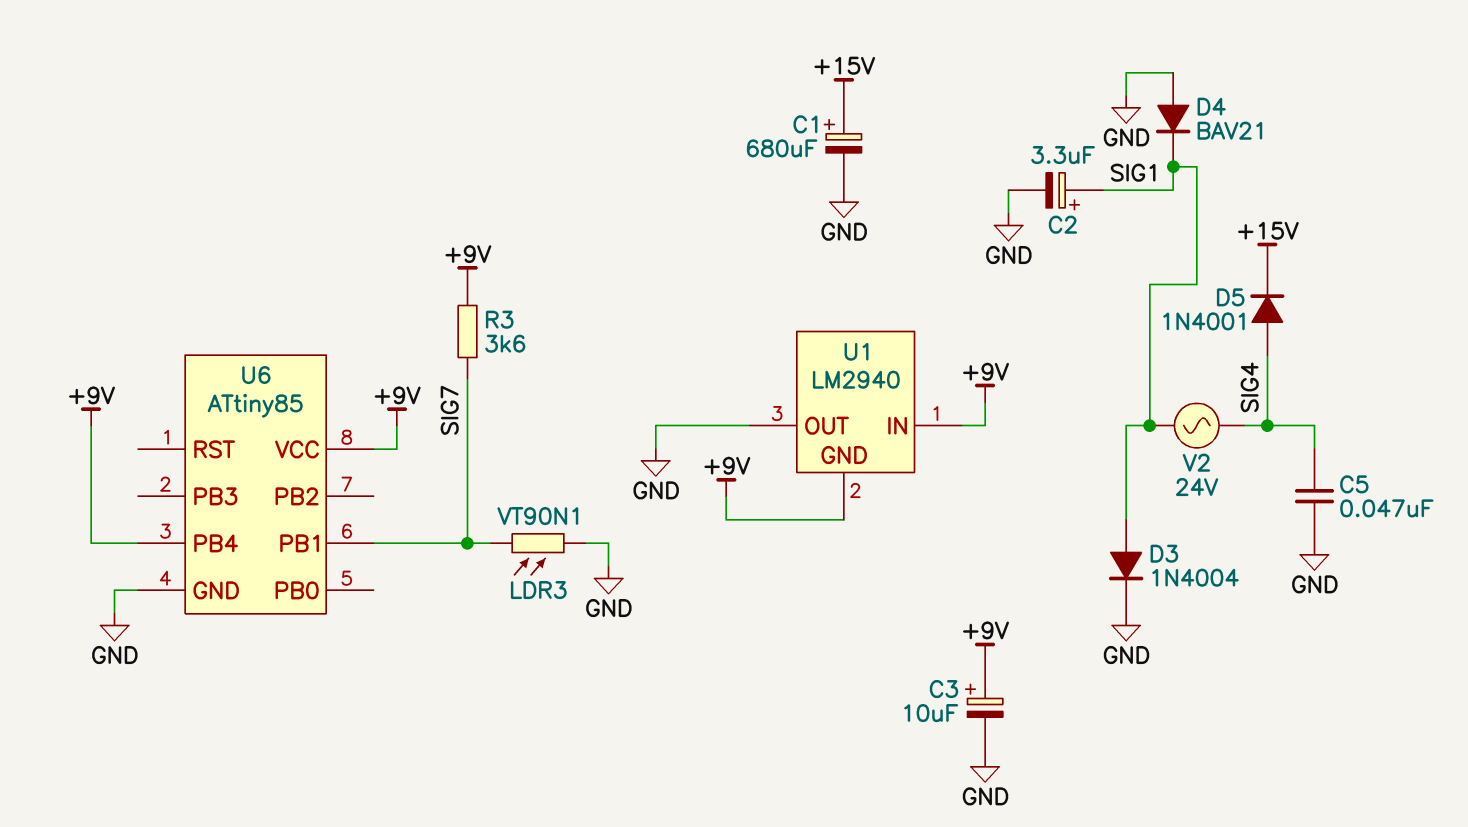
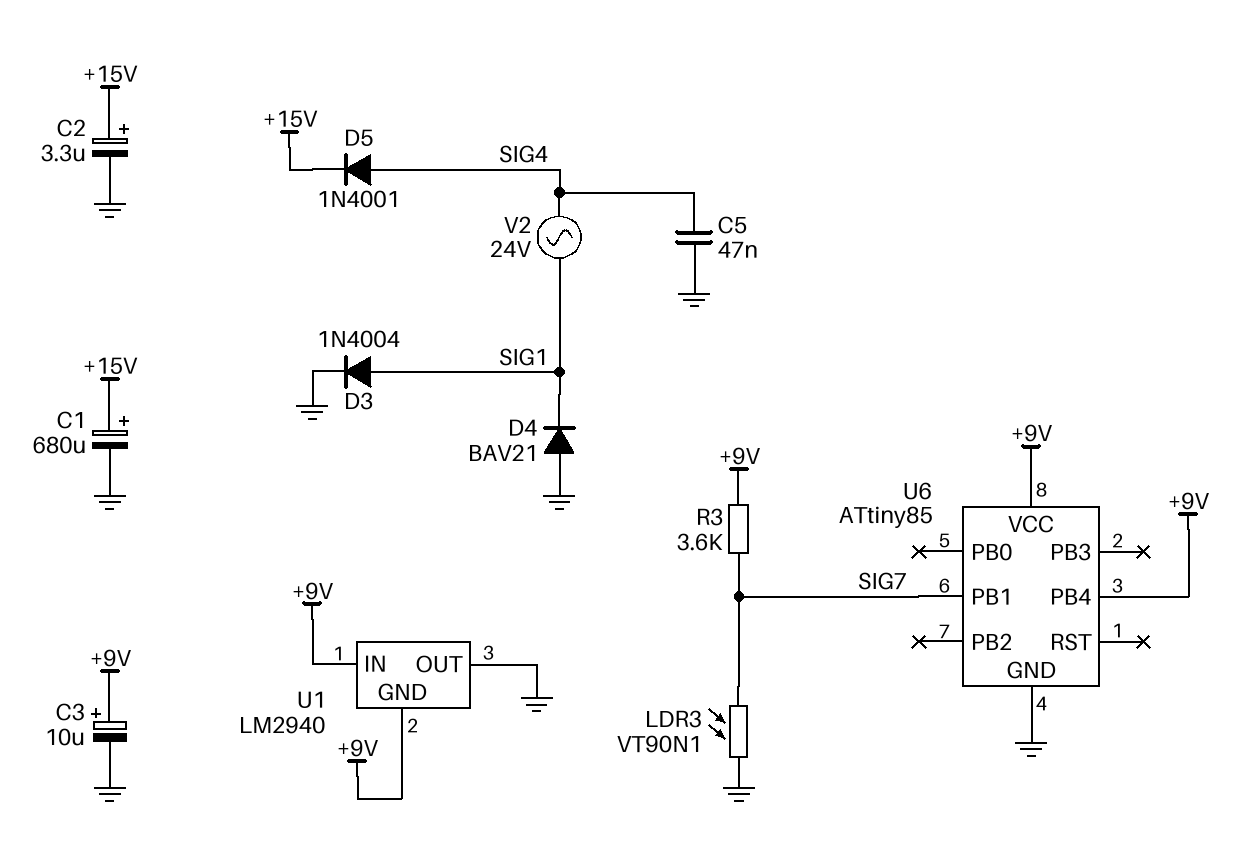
C2: 3.3uF (plus SIG1, minus GND) -> 3.3uF (plus +15V, minus GND)

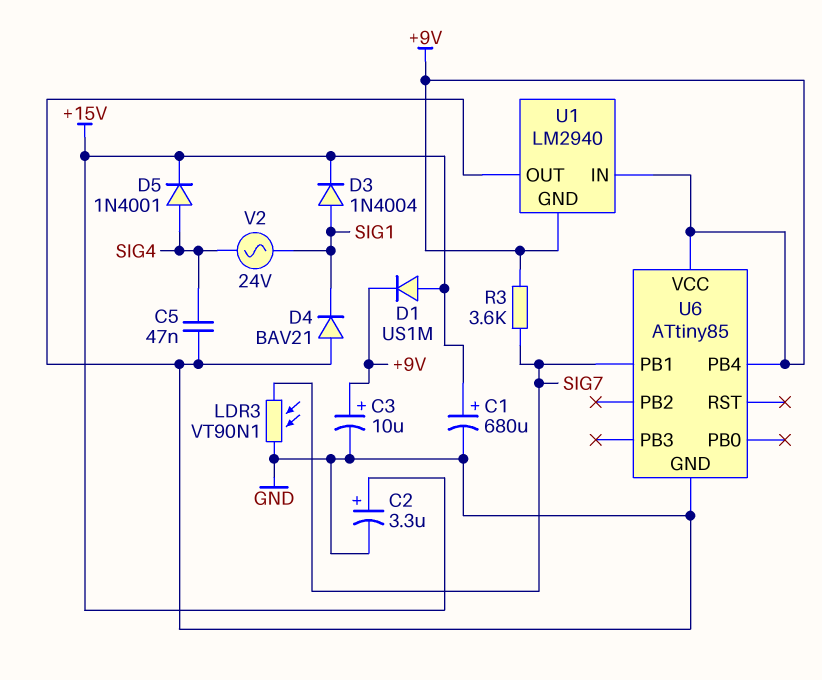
D1: none -> diode US1M (A +15V, K +9V)
D3: diode 1N4004 (A SIG1, K GND) -> diode 1N4004 (A SIG1, K +15V)

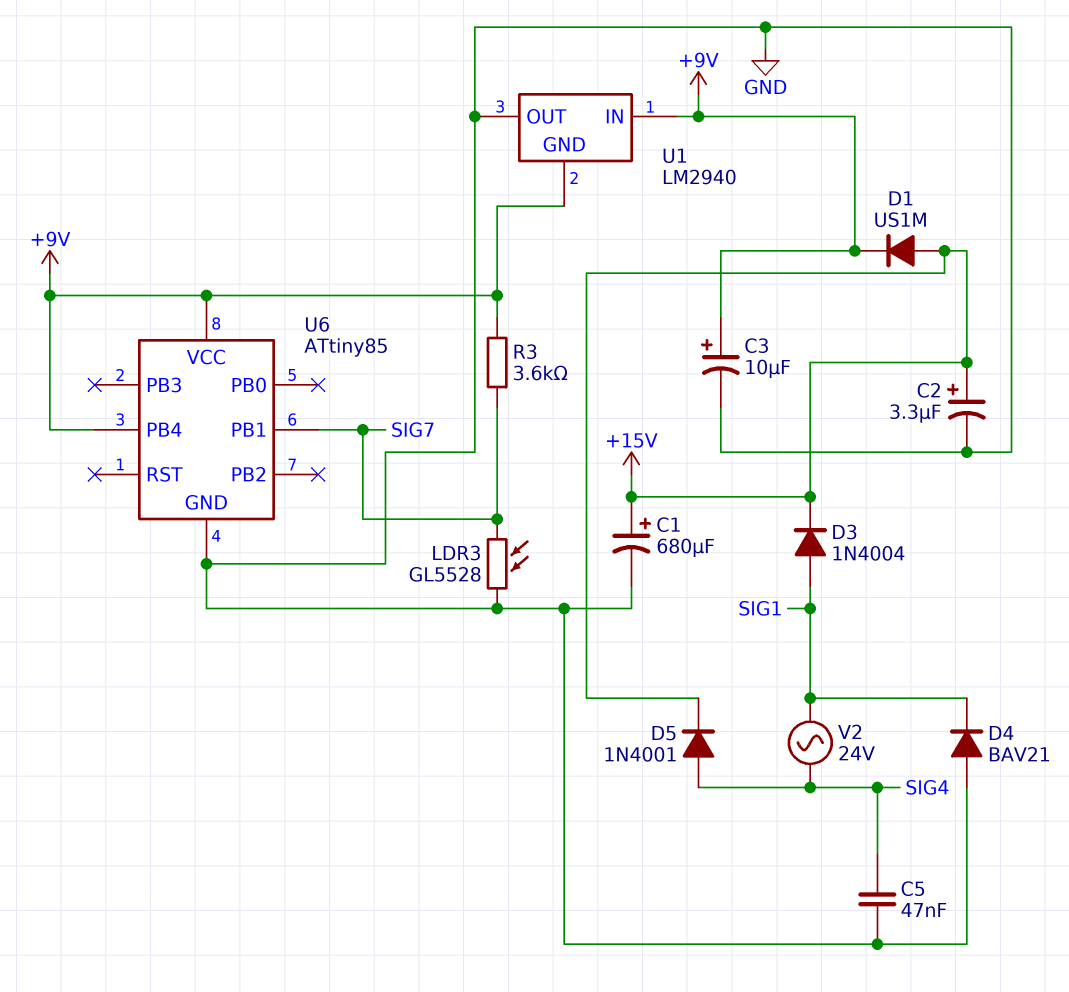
LDR3: VT90N1 (GND, SIG7) -> GL5528 (GND, SIG7)

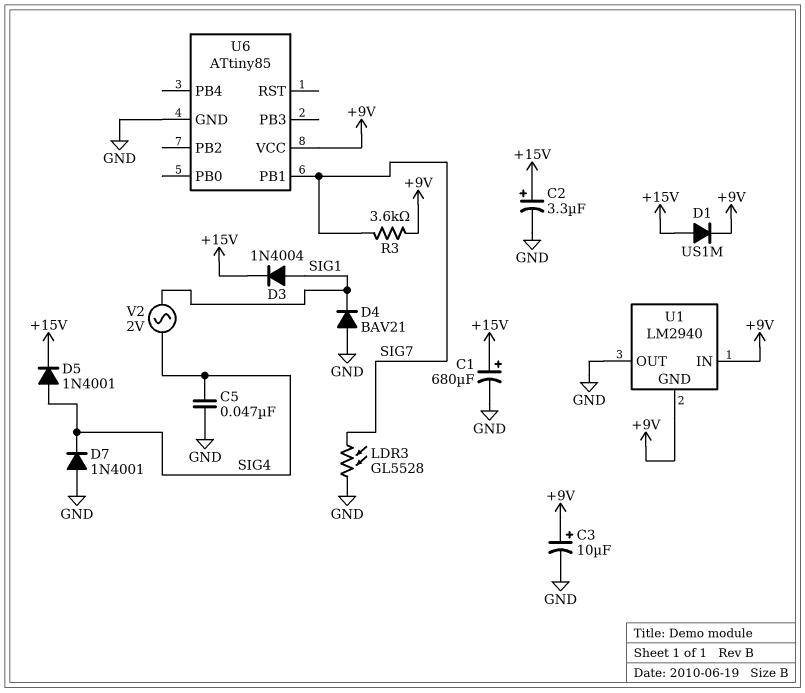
D7: none -> diode 1N4001 (A GND, K SIG4)
U6 pin PB4: +9V -> none
V2: AC 24V (SIG1, SIG4) -> AC 2V (SIG1, SIG4)

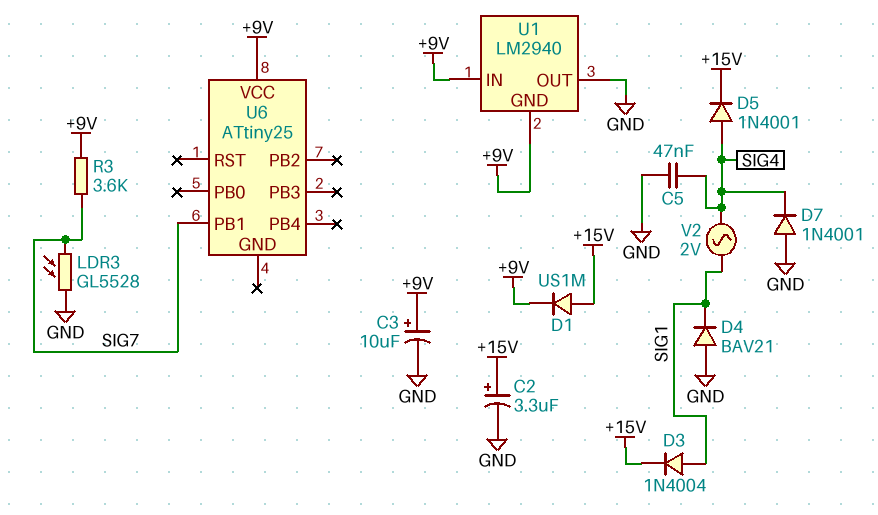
C1: 680uF (plus +15V, minus GND) -> none
U6: ATtiny85 -> ATtiny25
U6 pin GND: GND -> none

